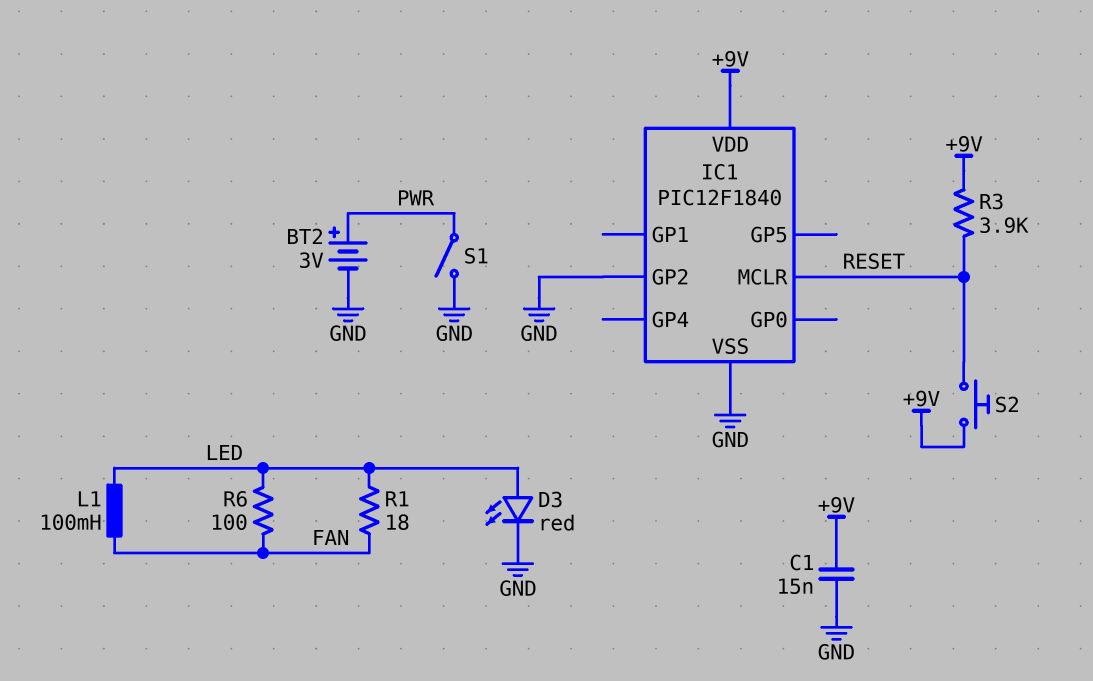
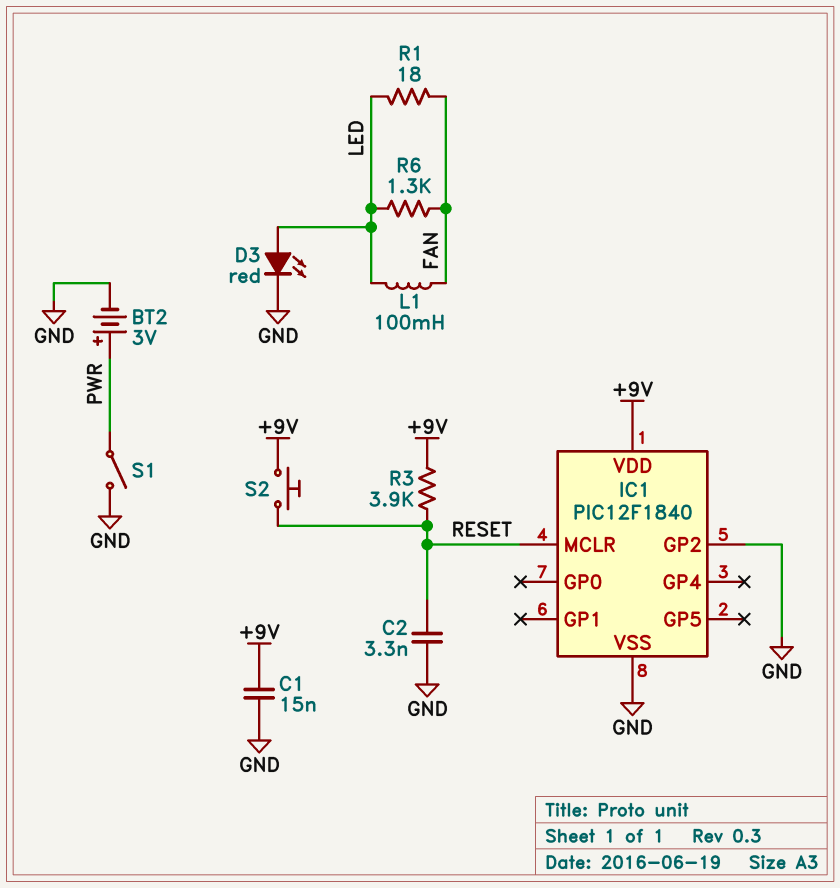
C2: none -> 3.3nF (GND, RESET)
R6: 100 (FAN, LED) -> 1.3k (FAN, LED)

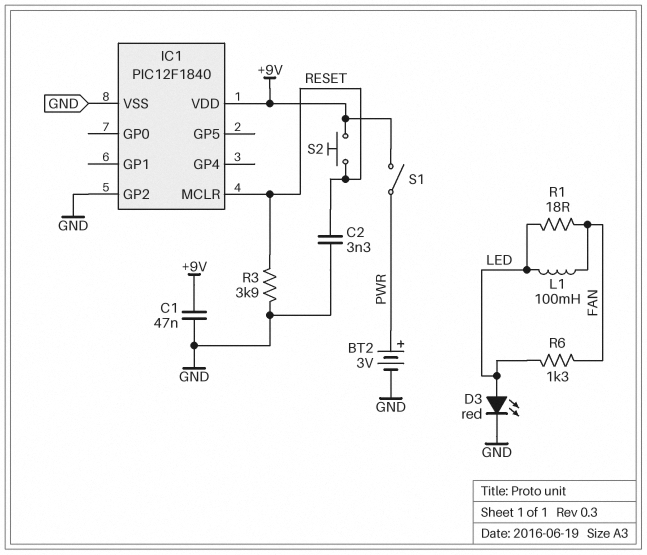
C1: 15nF (+9V, GND) -> 47nF (+9V, GND)
R3: 3.9k (+9V, RESET) -> 3.9k (GND, RESET)
S1: switch (GND, PWR) -> switch (+9V, PWR)

